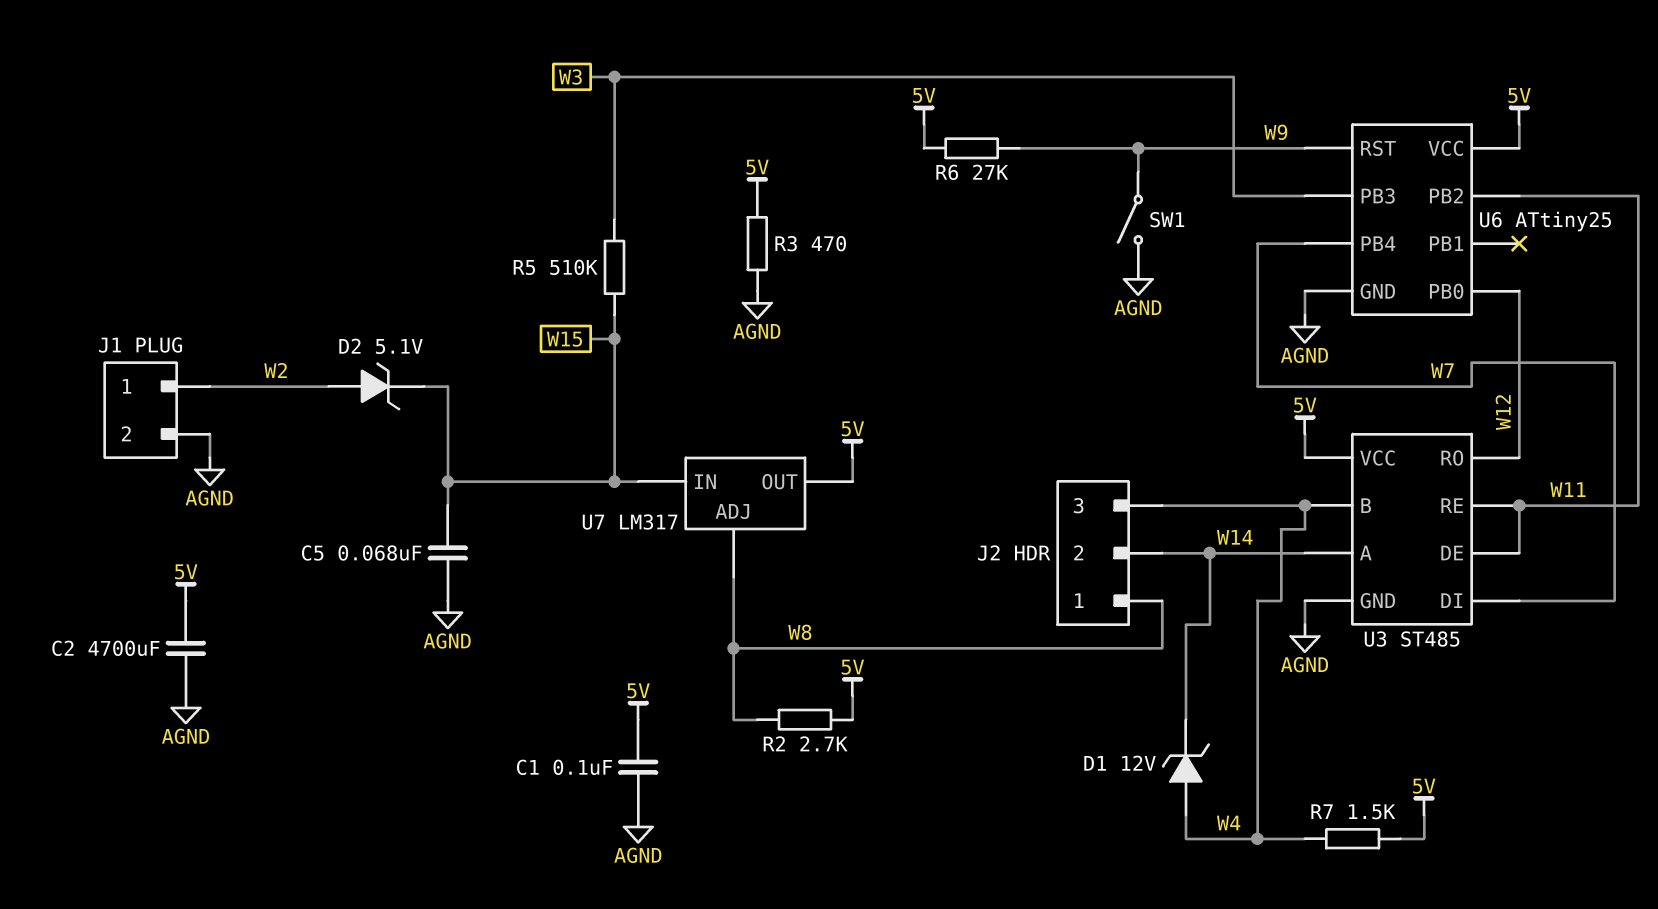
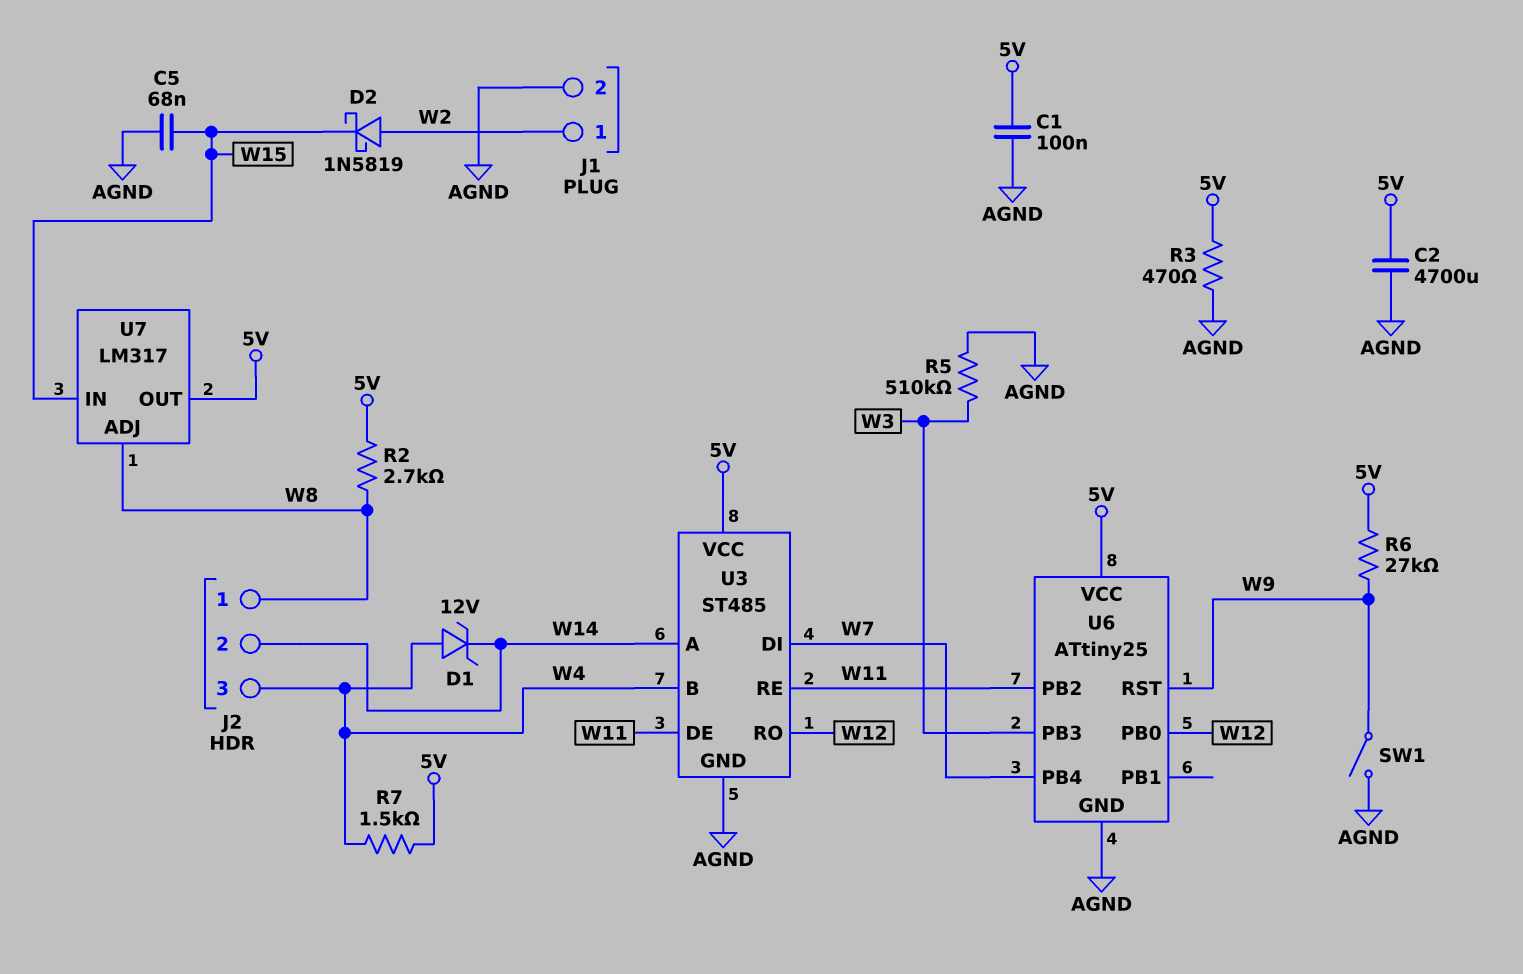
D2: zener 5.1V (A W2, K W15) -> schottky 1N5819 (A W2, K W15)
R5: 510k (W3, W15) -> 510k (AGND, W3)

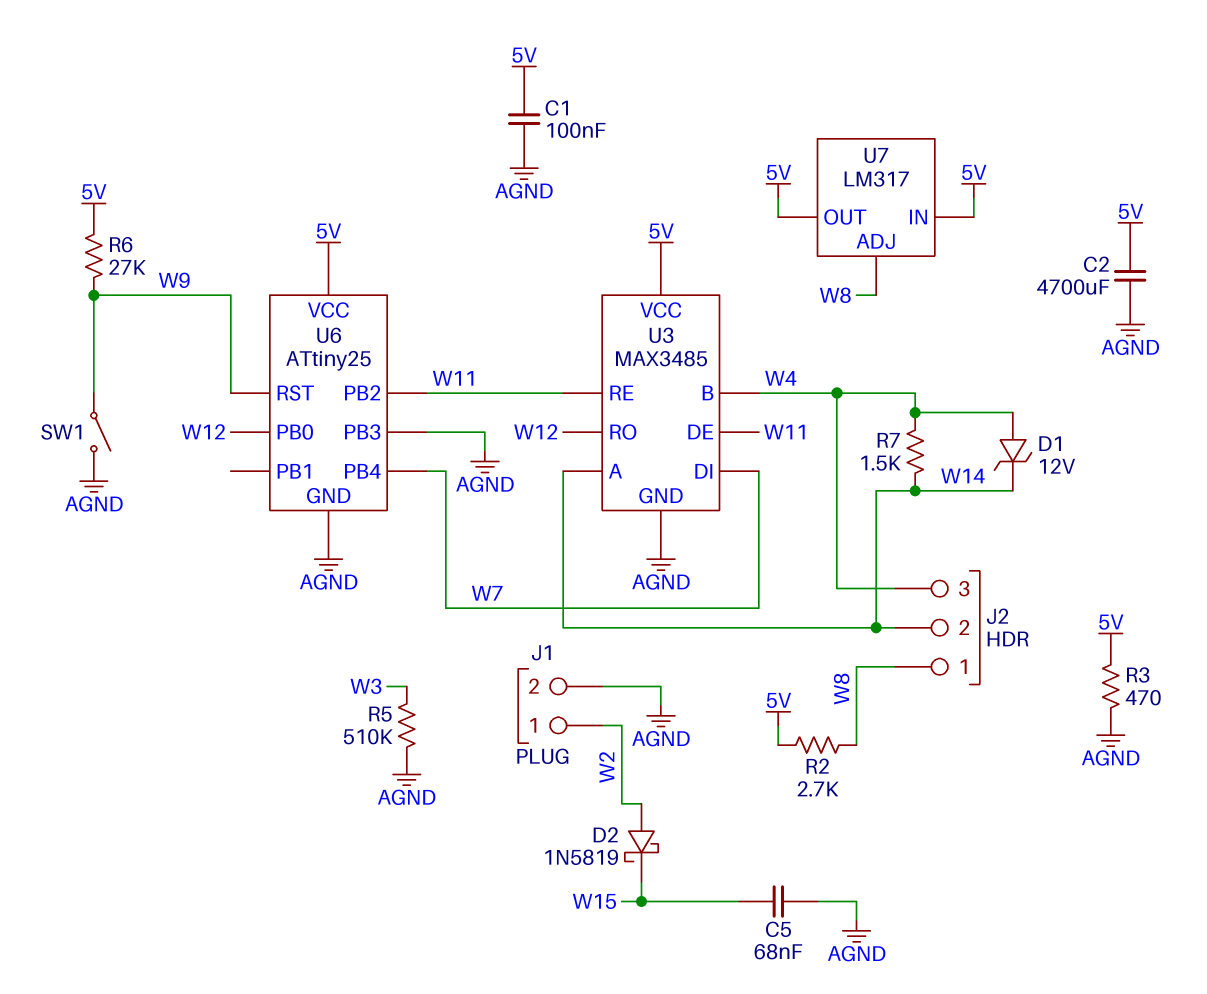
R7: 1.5k (5V, W4) -> 1.5k (W4, W14)
U3: ST485 -> MAX3485
U6 pin PB3: W3 -> AGND
U7 pin IN: W15 -> 5V

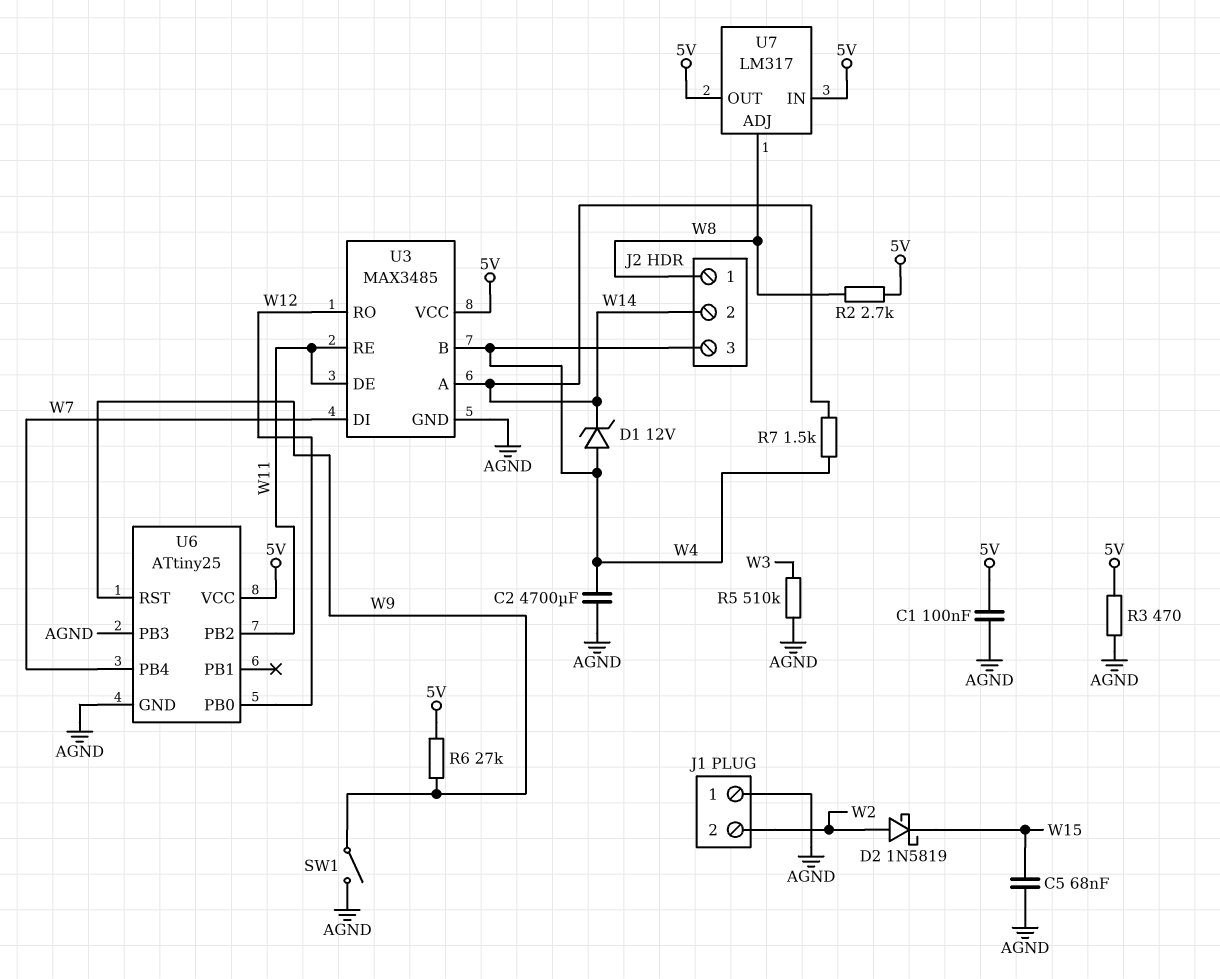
C2: 4700uF (5V, AGND) -> 4700uF (AGND, W4)
J1 pin 1: W2 -> AGND
J1 pin 2: AGND -> W2

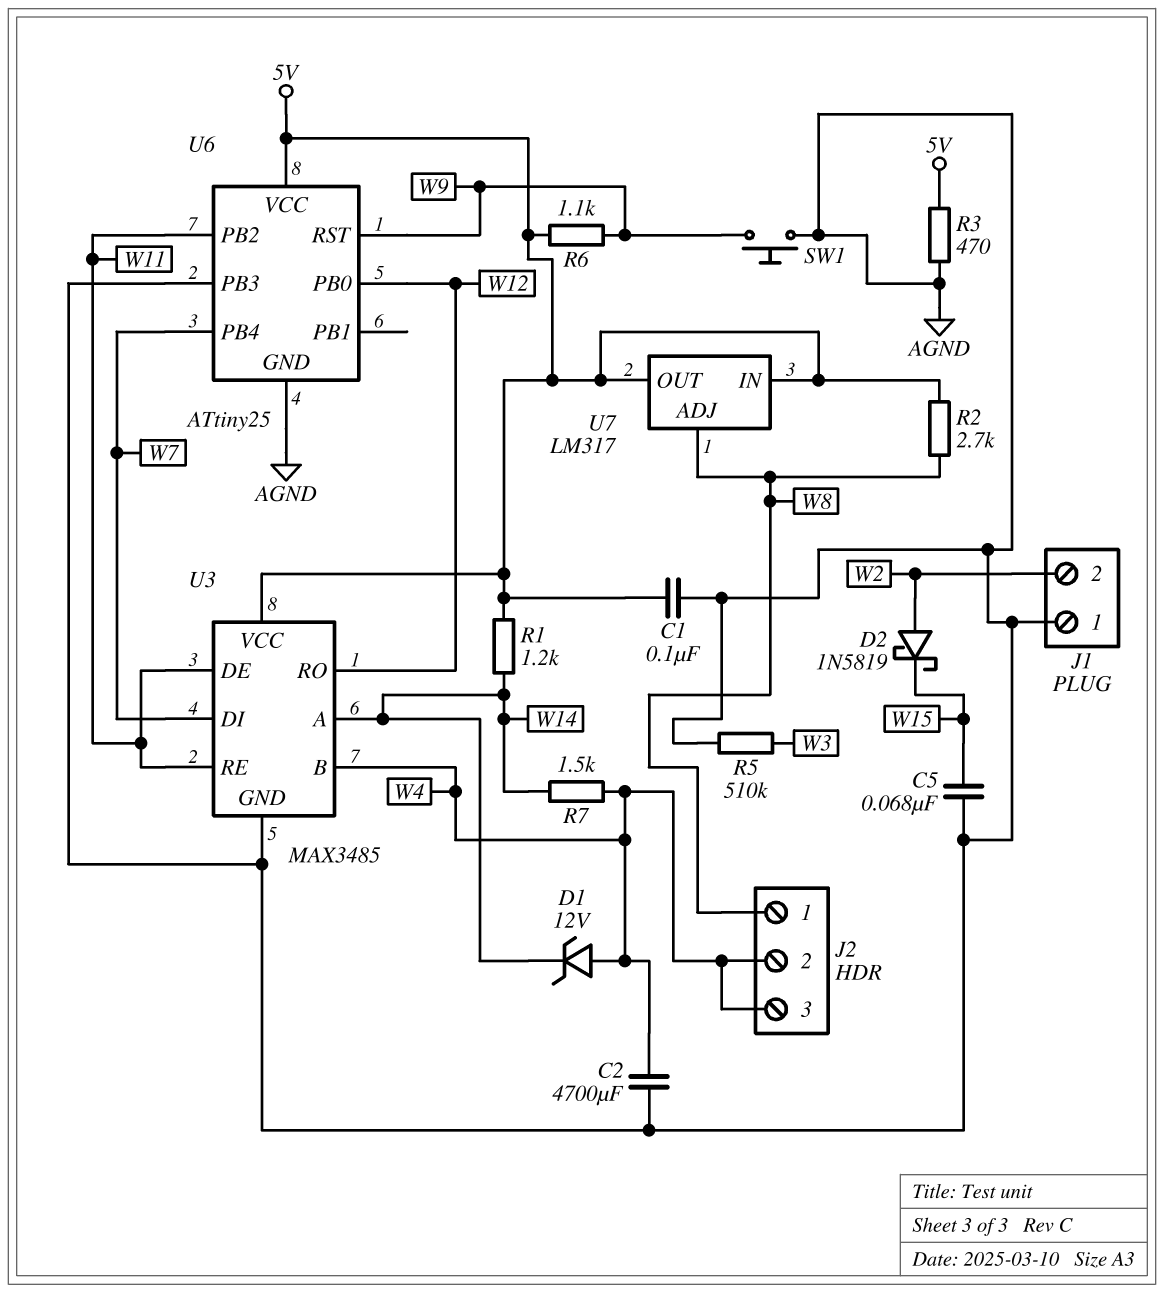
J2 pin 2: W14 -> W4
R1: none -> 1.2k (5V, W14)
R6: 27k (5V, W9) -> 1.1k (5V, W9)
SW1: switch (AGND, W9) -> button (AGND, W9)

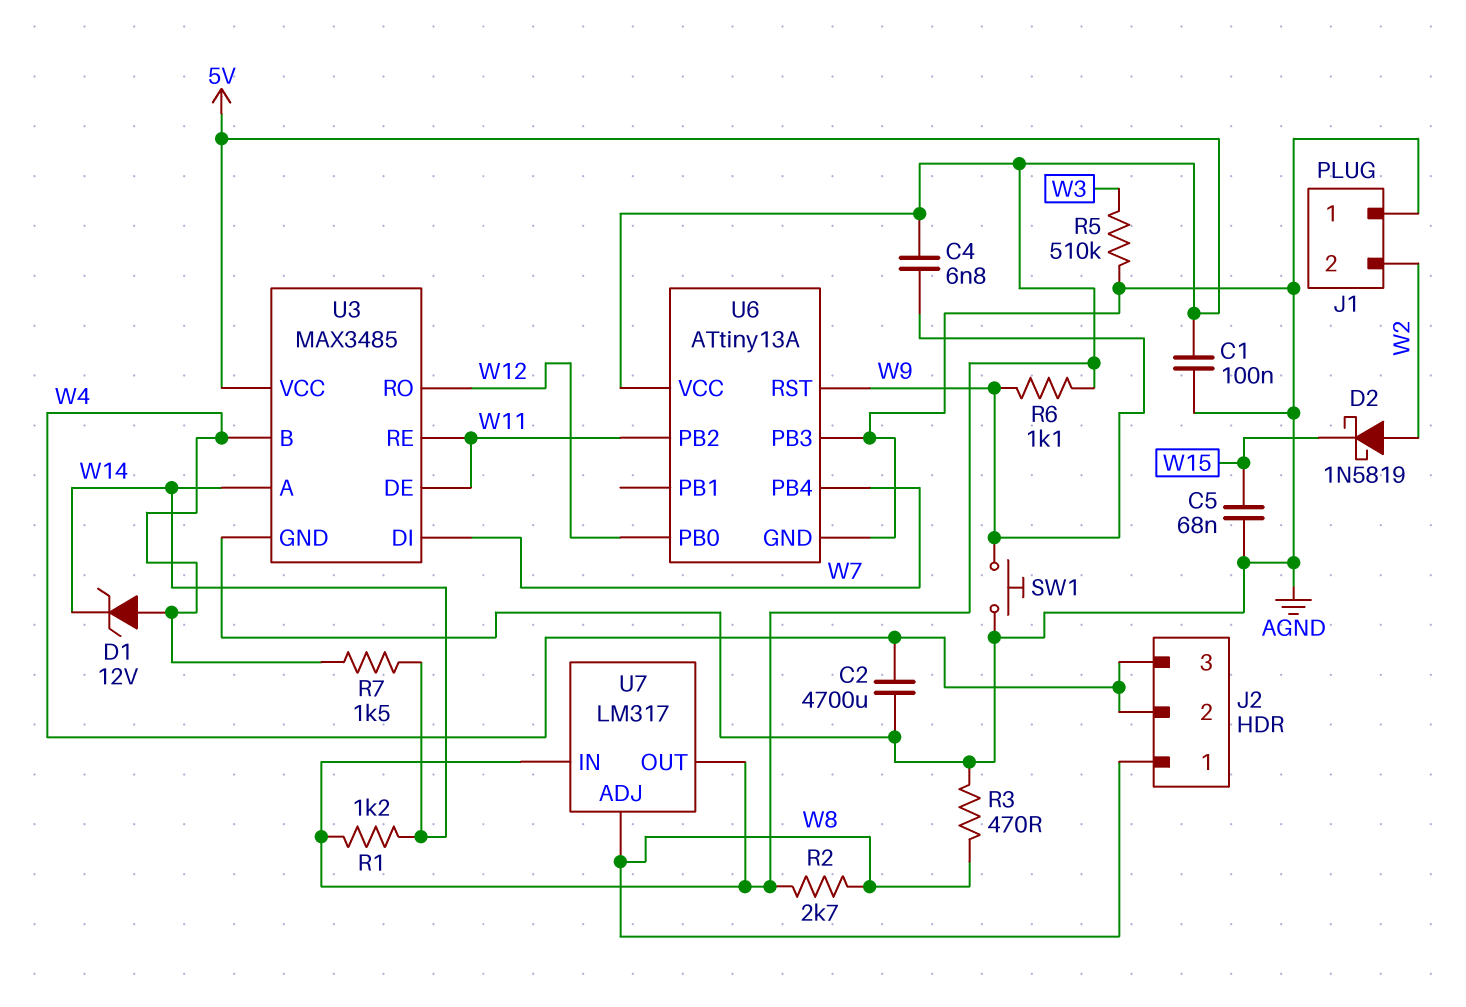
C4: none -> 6.8nF (5V, W9)
R3: 470 (5V, AGND) -> 470 (AGND, W8)
U6: ATtiny25 -> ATtiny13A

